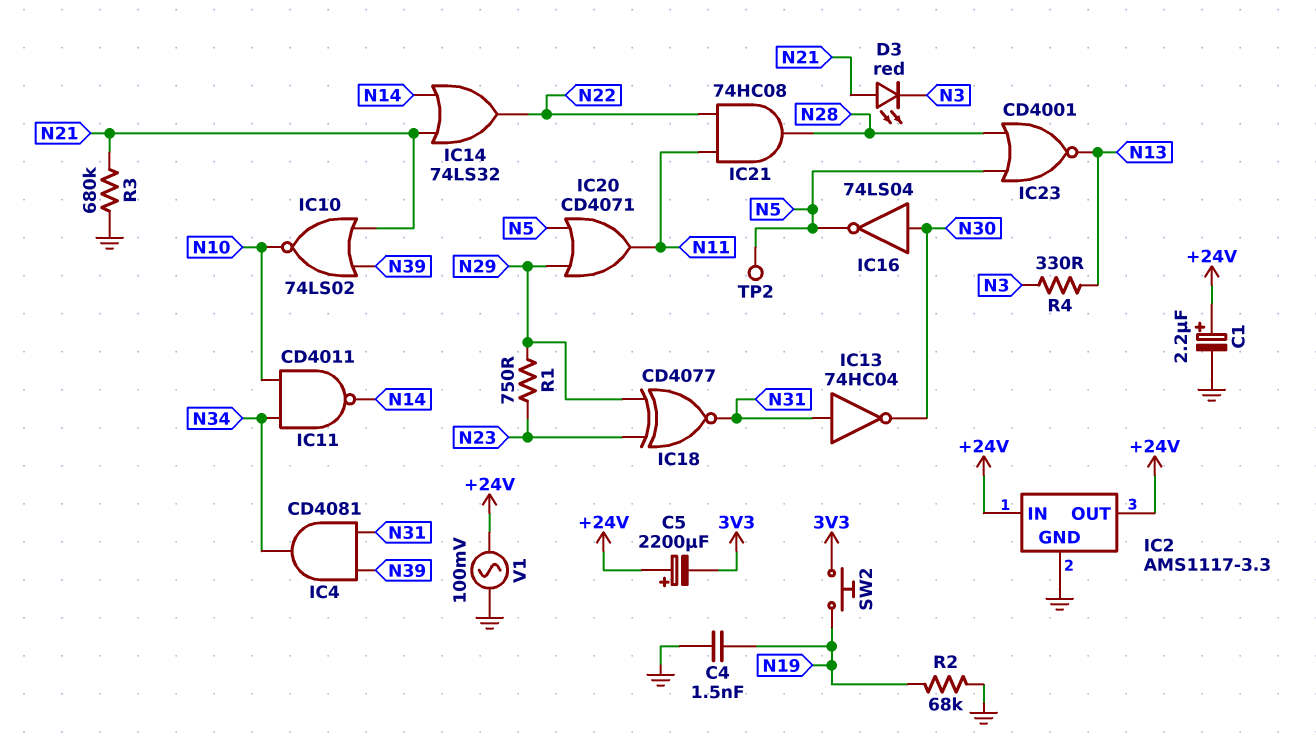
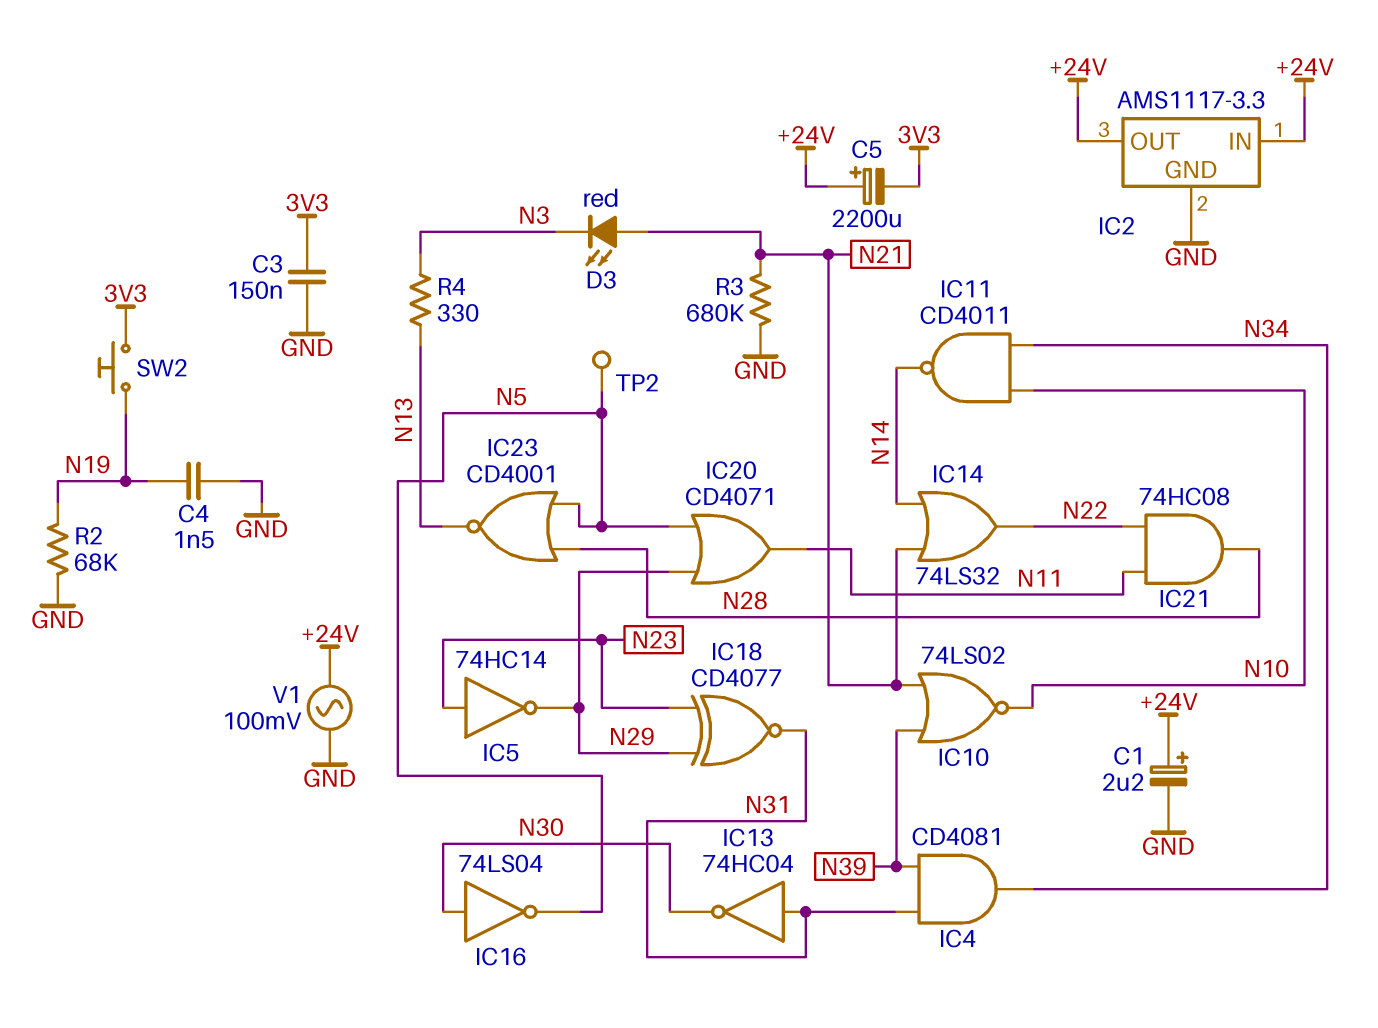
C3: none -> 150nF (3V3, GND)
IC5: none -> NOT 74HC14 (in N23, out N29)
R1: 750 (N23, N29) -> none

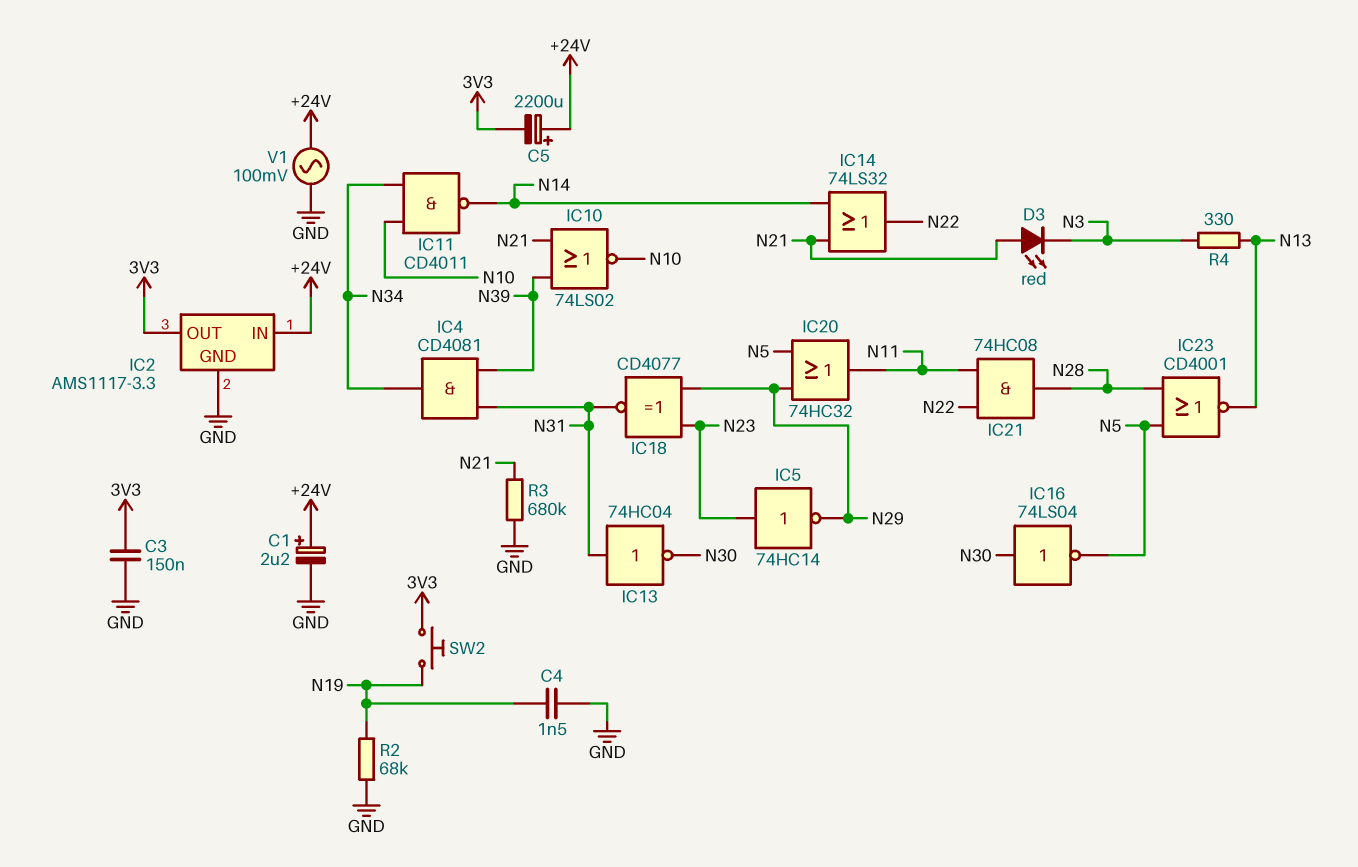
IC2 pin OUT: +24V -> 3V3
IC20: OR CD4071 (in N5, in N29, out N11) -> OR 74HC32 (in N5, in N29, out N11)
TP2: test point (N5) -> none

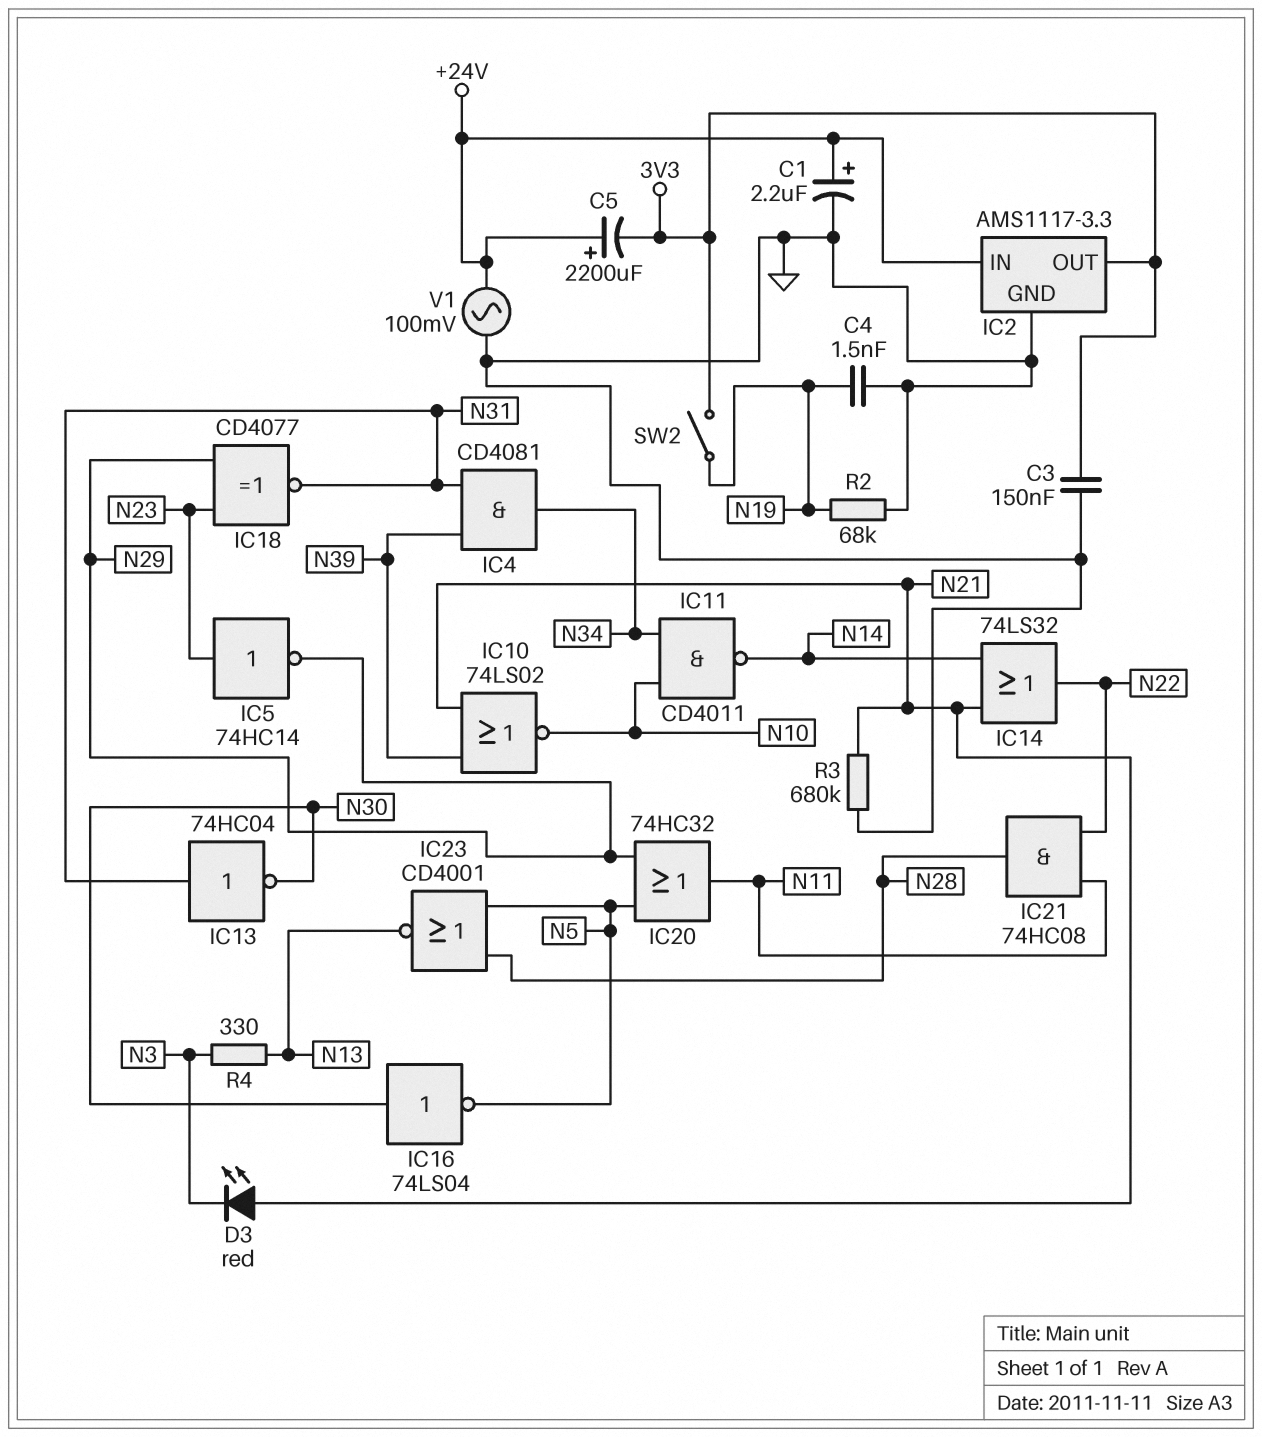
SW2: button (3V3, N19) -> switch (3V3, N19)

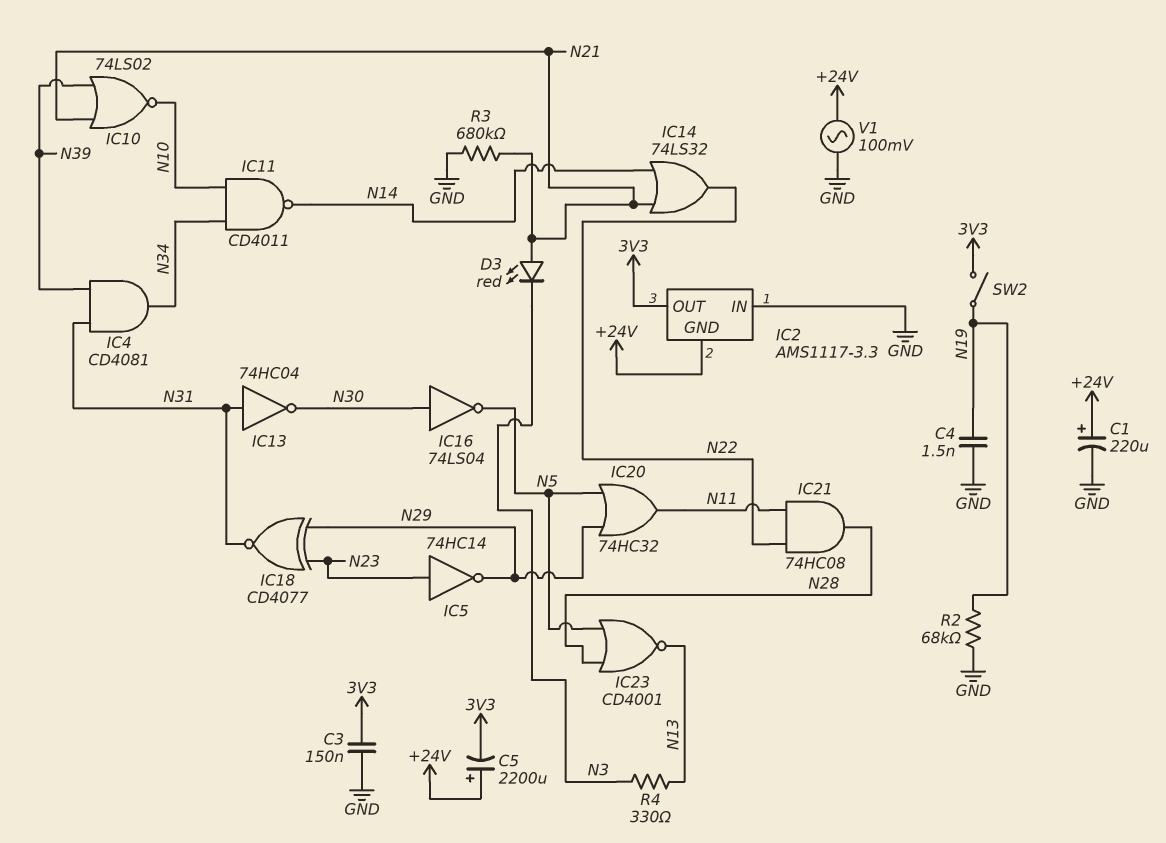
C1: 2.2uF (plus +24V, minus GND) -> 220uF (plus +24V, minus GND)
IC2 pin GND: GND -> +24V
IC2 pin IN: +24V -> GND

